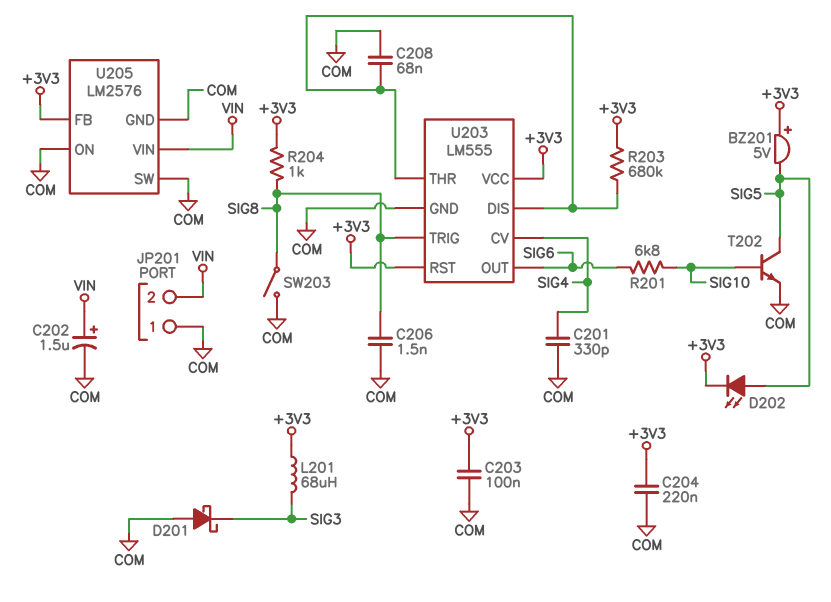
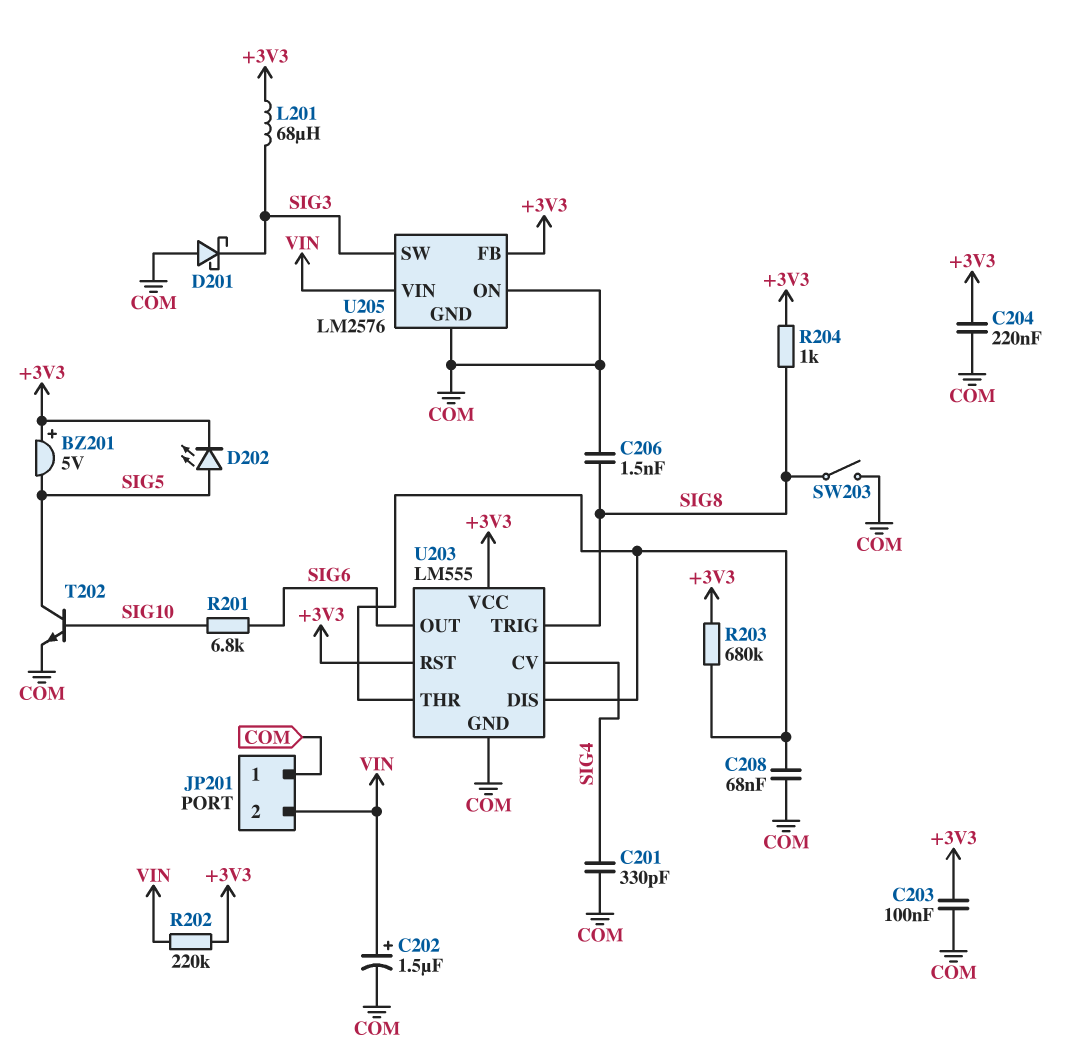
R202: none -> 220k (+3V3, VIN)
U205 pin SW: COM -> SIG3

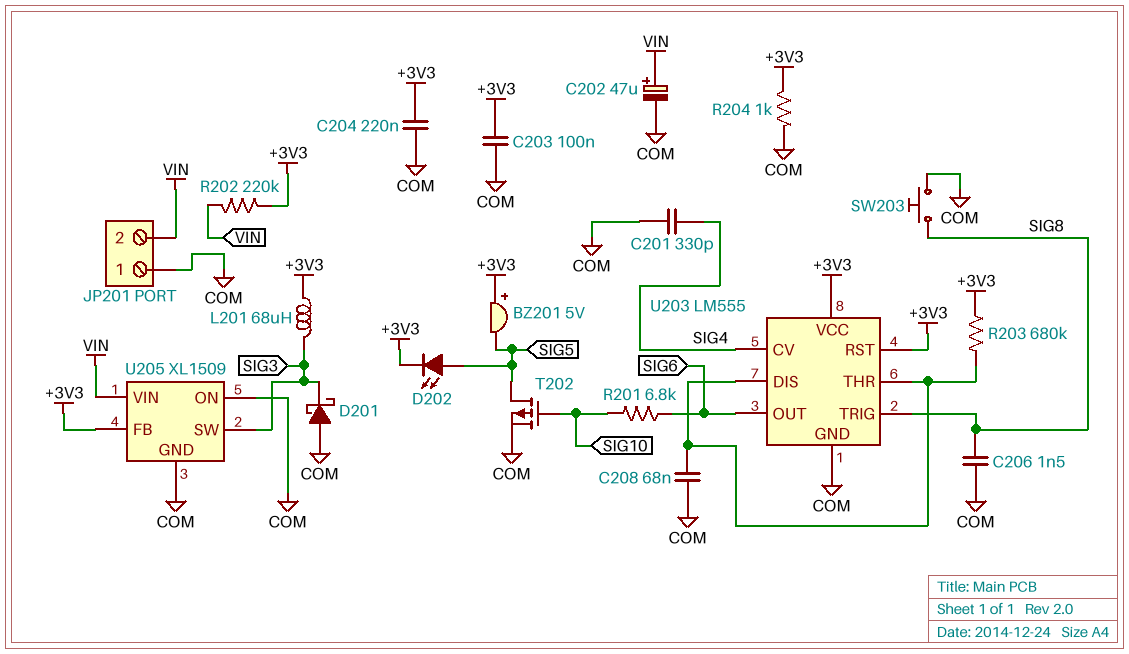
C202: 1.5uF (plus VIN, minus COM) -> 47uF (plus VIN, minus COM)
R204: 1k (+3V3, SIG8) -> 1k (+3V3, COM)
SW203: switch (COM, SIG8) -> button (COM, SIG8)
T202: NPN (B SIG10, C SIG5, E COM) -> PMOS (G SIG10, D SIG5, S COM)
U205: LM2576 -> XL1509

